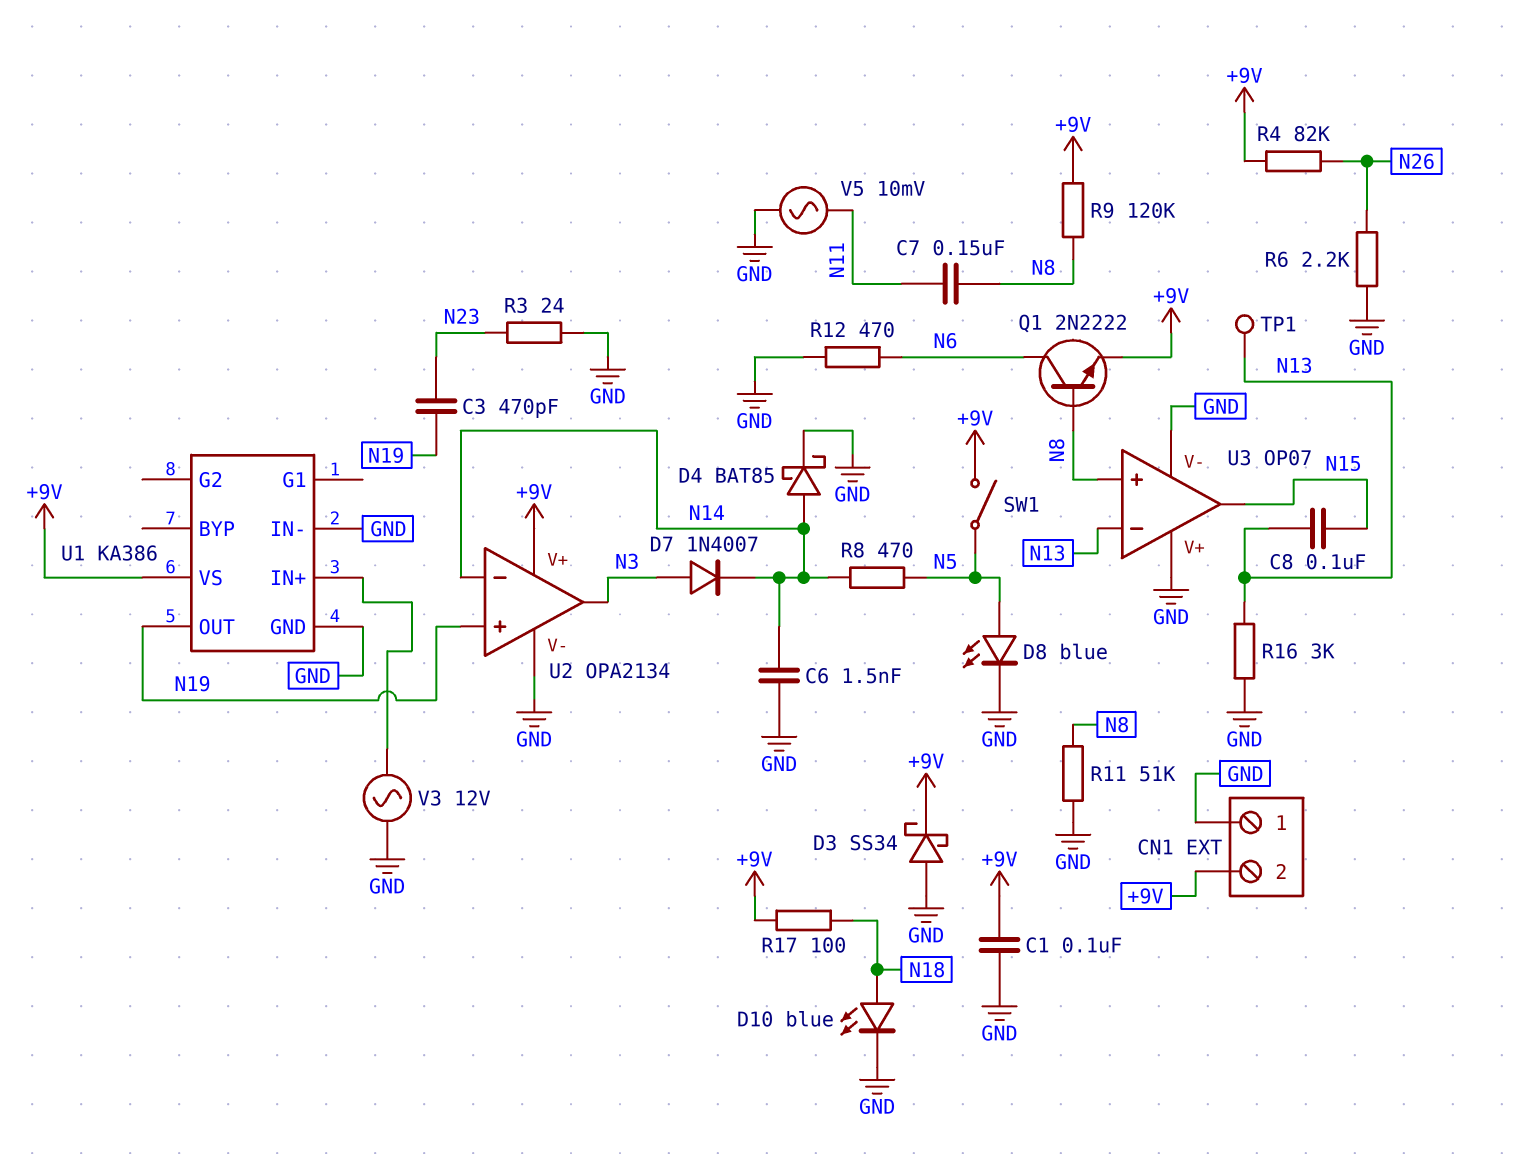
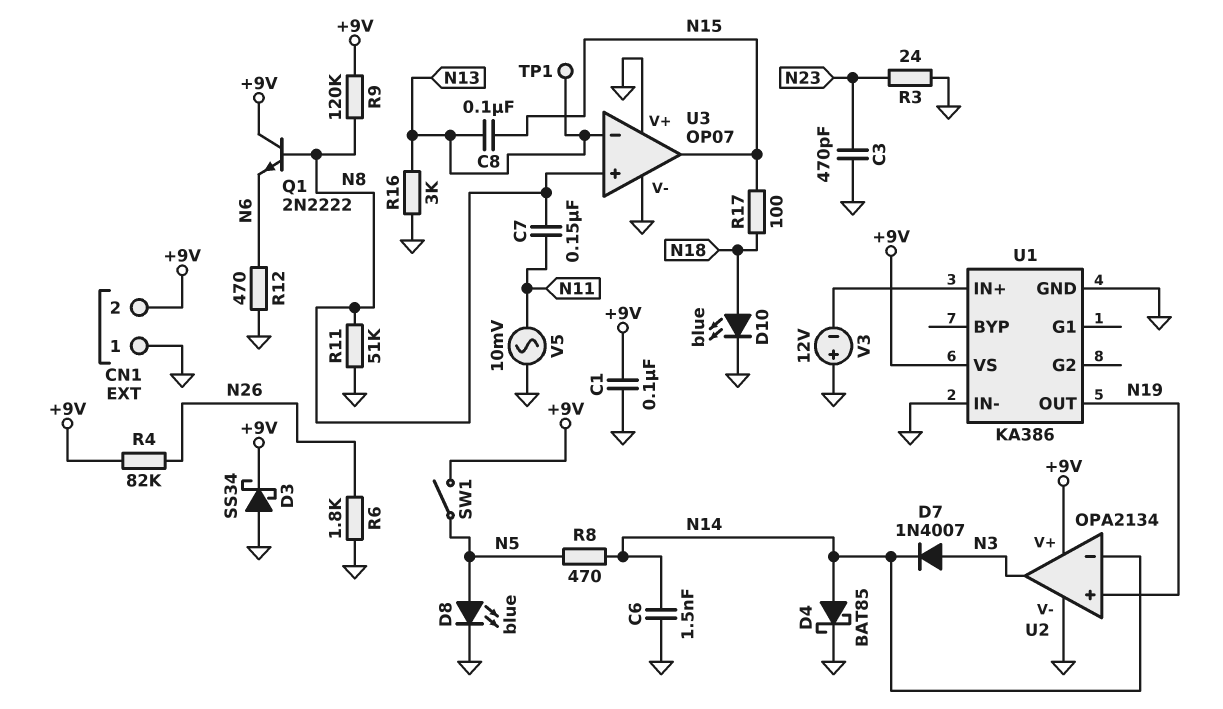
C3: 470pF (N19, N23) -> 470pF (GND, N23)
Q1: NPN 2N2222 (B N8, C N6, E +9V) -> NPN 2N2222 (B N8, C +9V, E N6)
R6: 2.2k (GND, N26) -> 1.8k (GND, N26)
R17: 100 (+9V, N18) -> 100 (N15, N18)
V3: AC 12V (GND, U1/IN+) -> 12V (plus GND, minus U1/IN+)

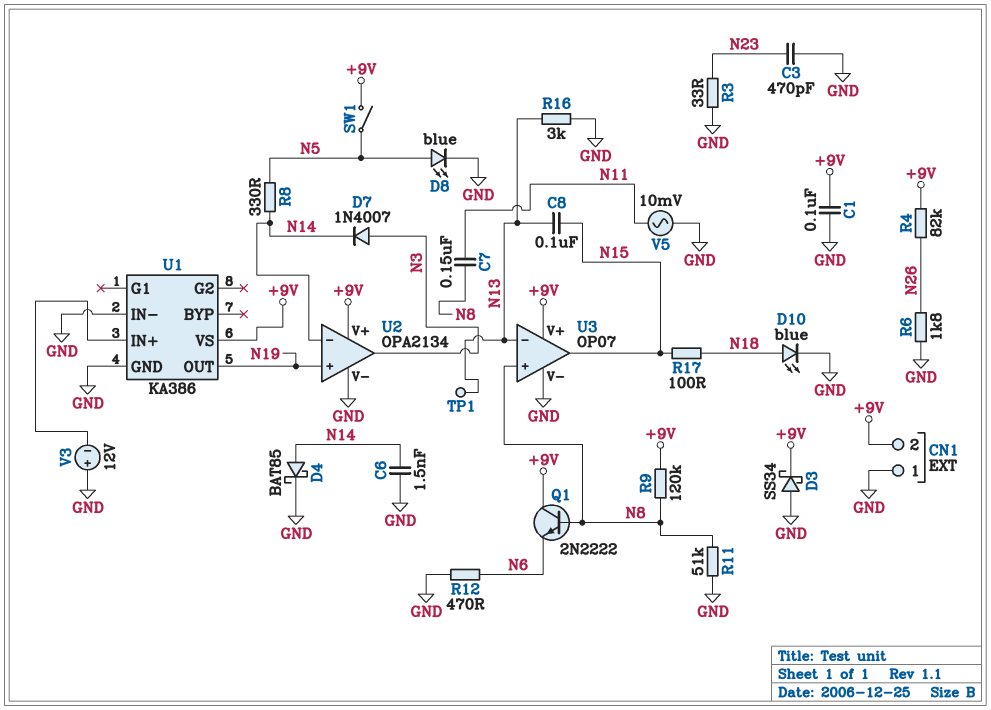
R3: 24 (GND, N23) -> 33 (GND, N23)
R8: 470 (N5, N14) -> 330 (N5, N14)
U3 pin V+: GND -> +9V

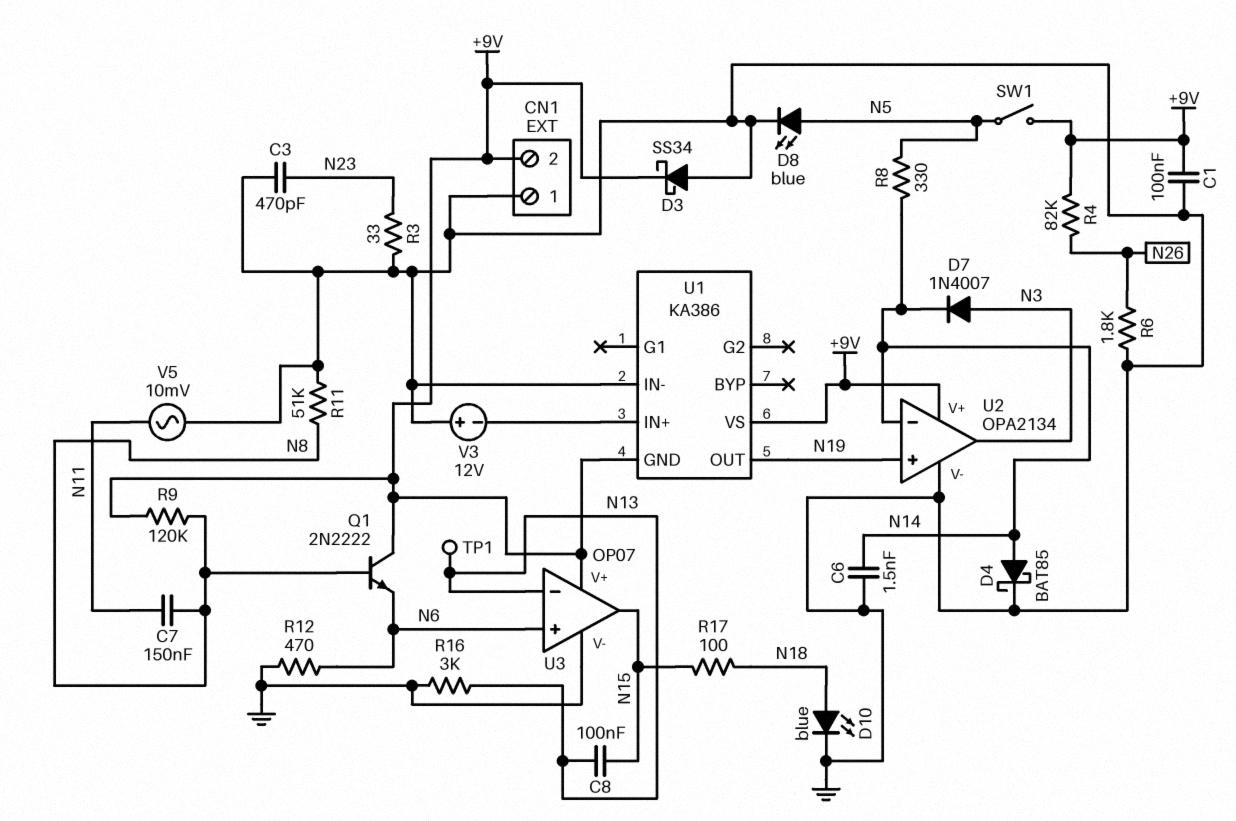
U1 pin GND: GND -> +9V
U3 pin in+: N8 -> N6

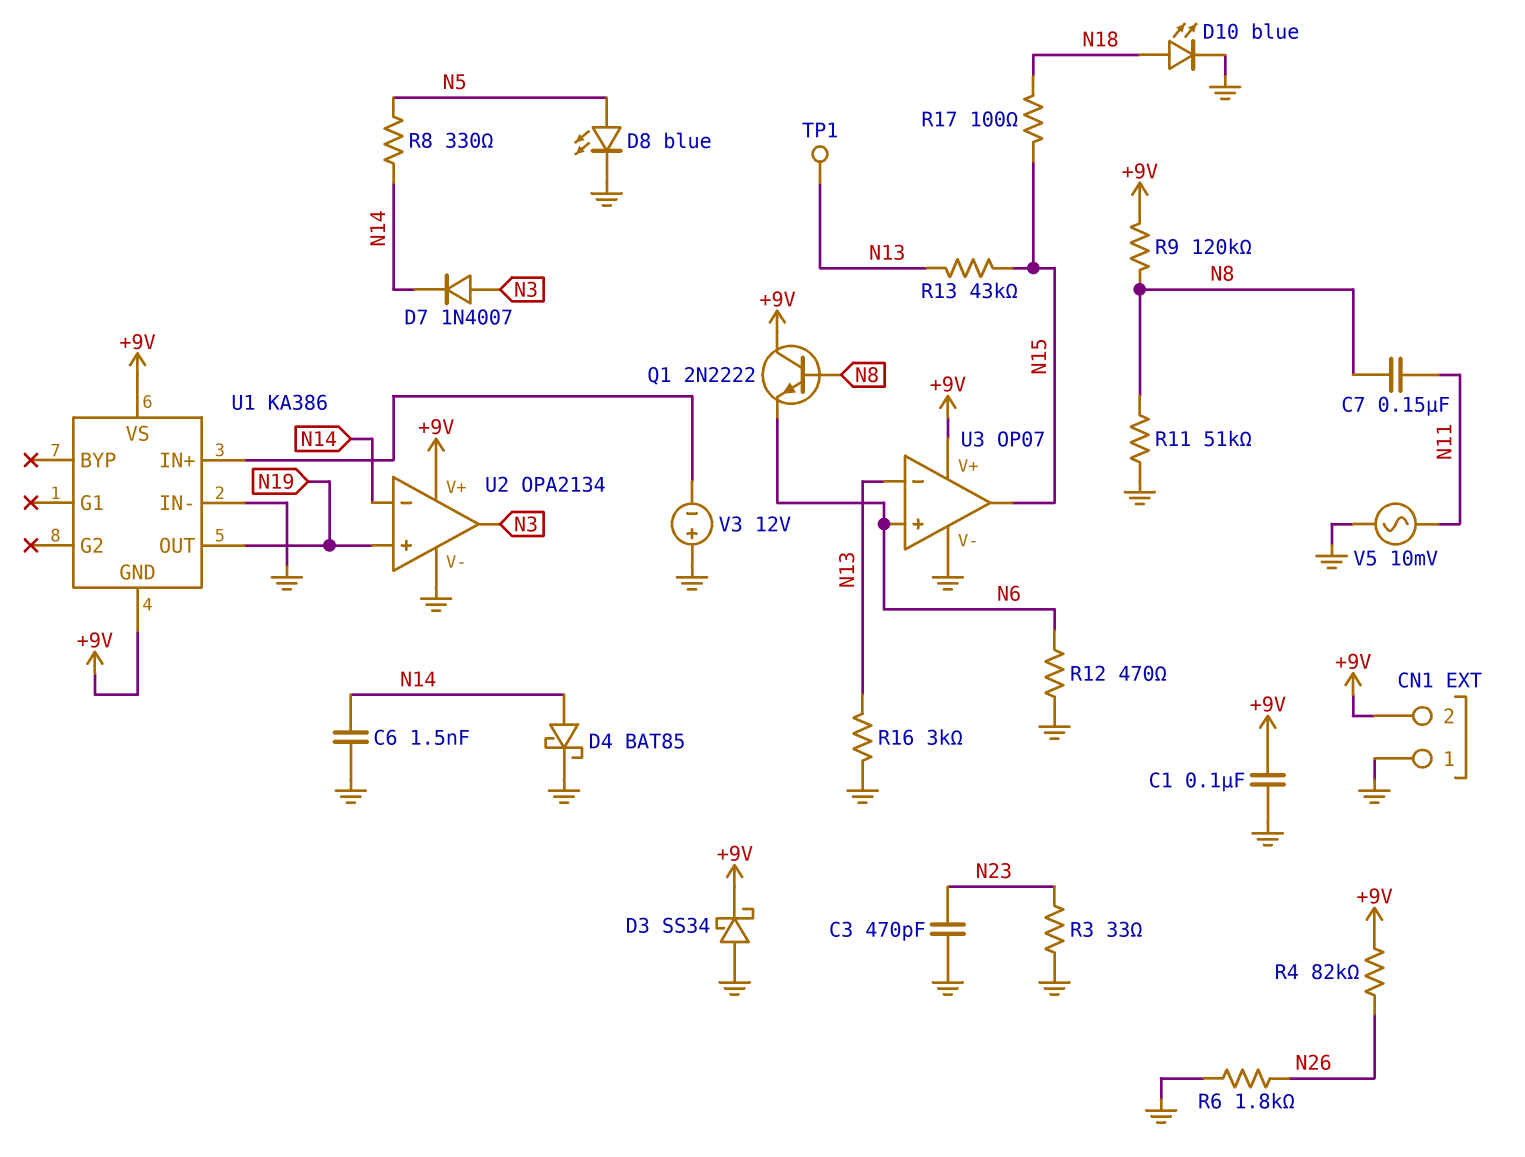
C8: 100nF (N13, N15) -> none
R13: none -> 43k (N13, N15)
SW1: switch (+9V, N5) -> none

